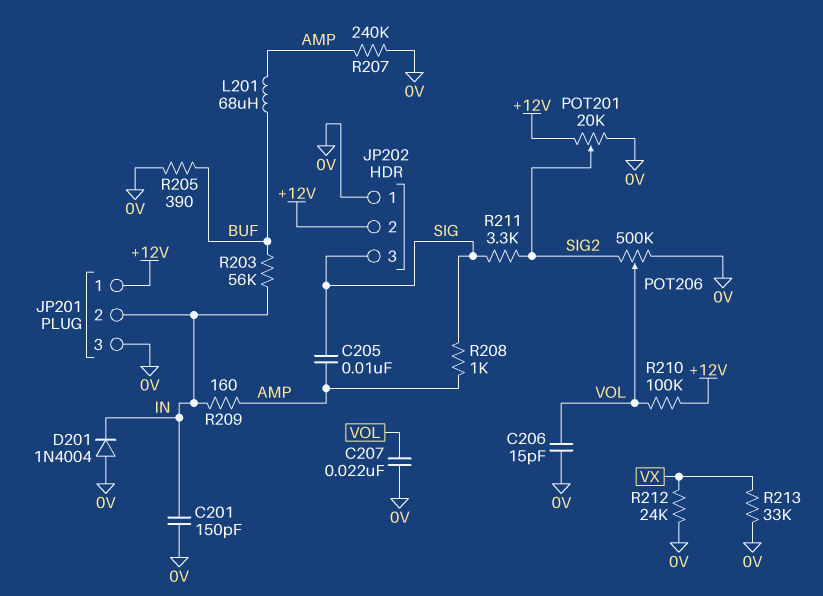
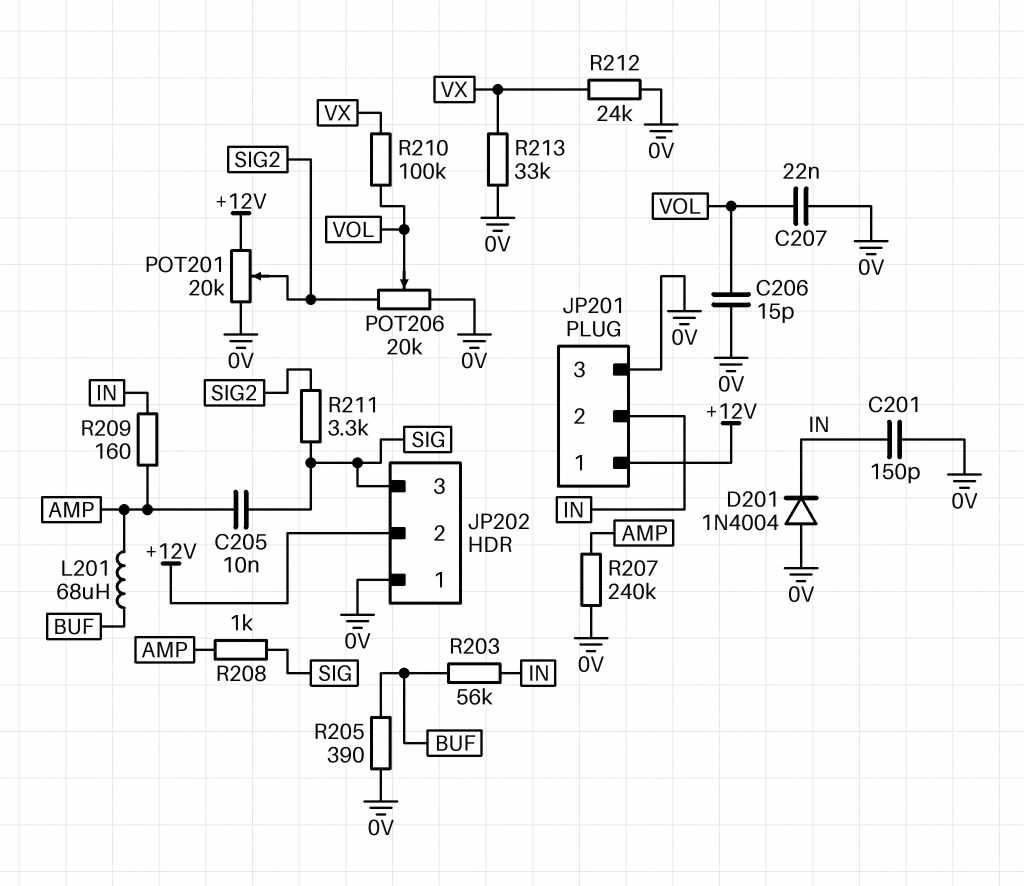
POT206: 500k (0V, SIG2, wiper VOL) -> 20k (0V, SIG2, wiper VOL)
R210: 100k (+12V, VOL) -> 100k (VOL, VX)

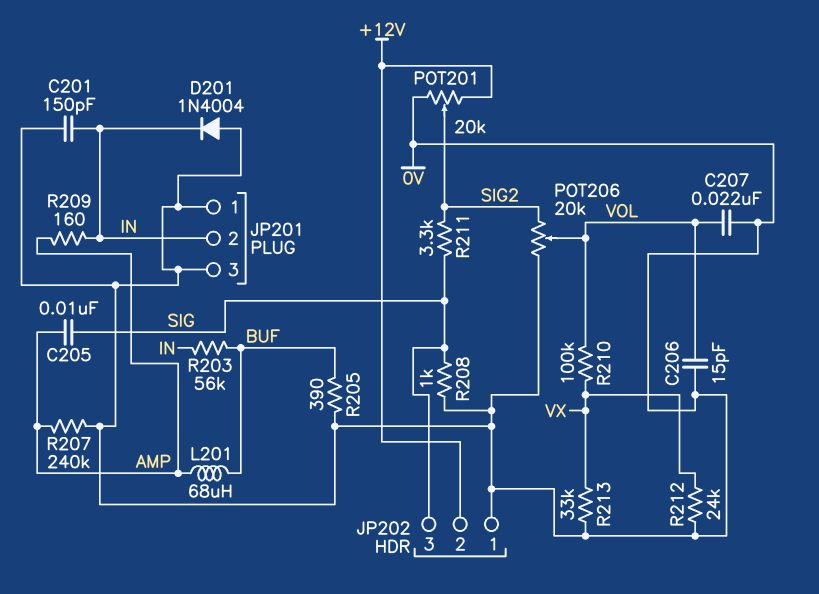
JP201 pin 1: +12V -> 0V
R208: 1k (AMP, SIG) -> 1k (0V, SIG)

